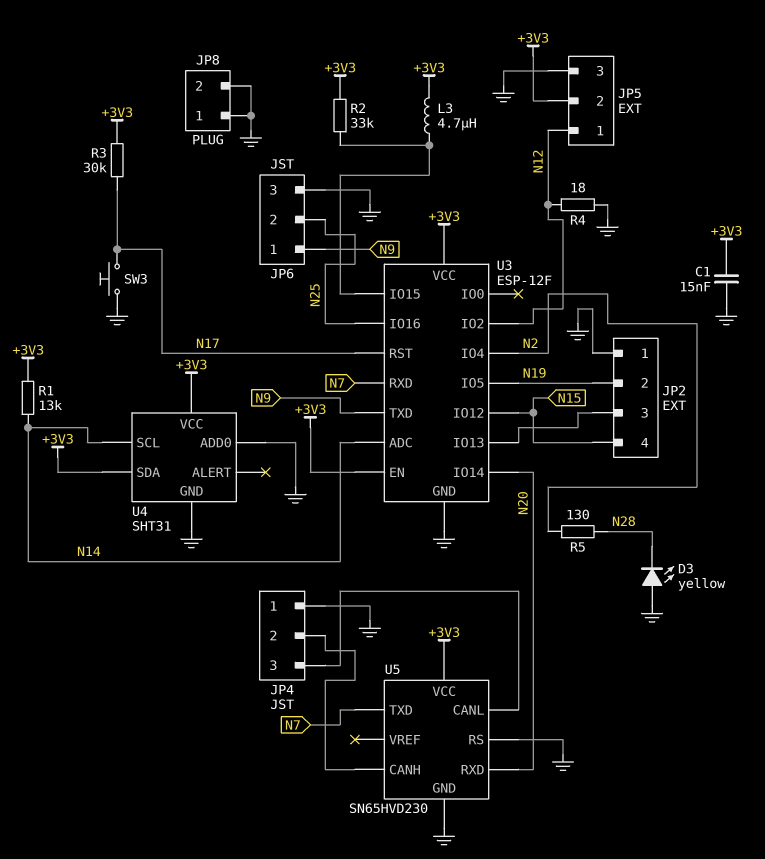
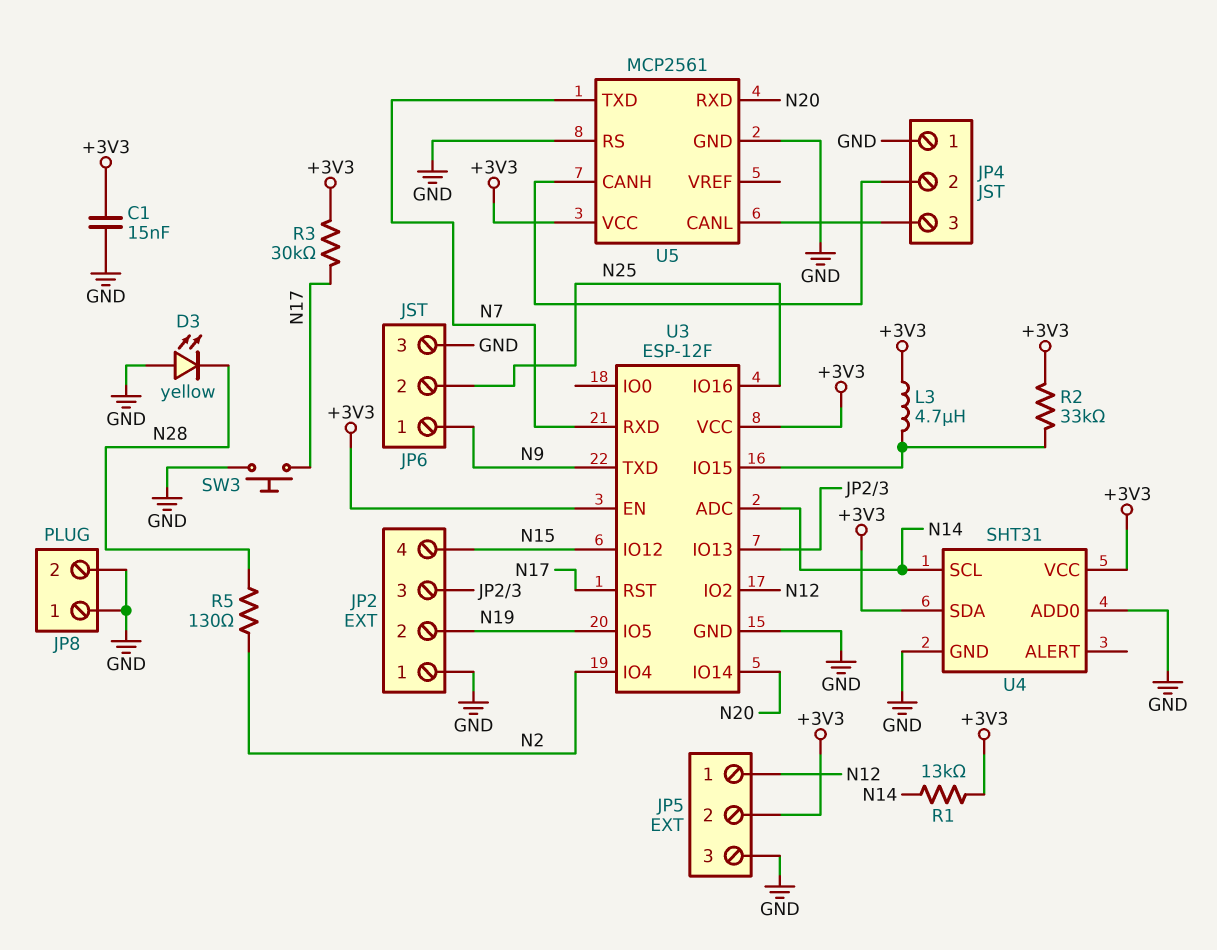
R4: 18 (GND, N12) -> none
U5: SN65HVD230 -> MCP2561

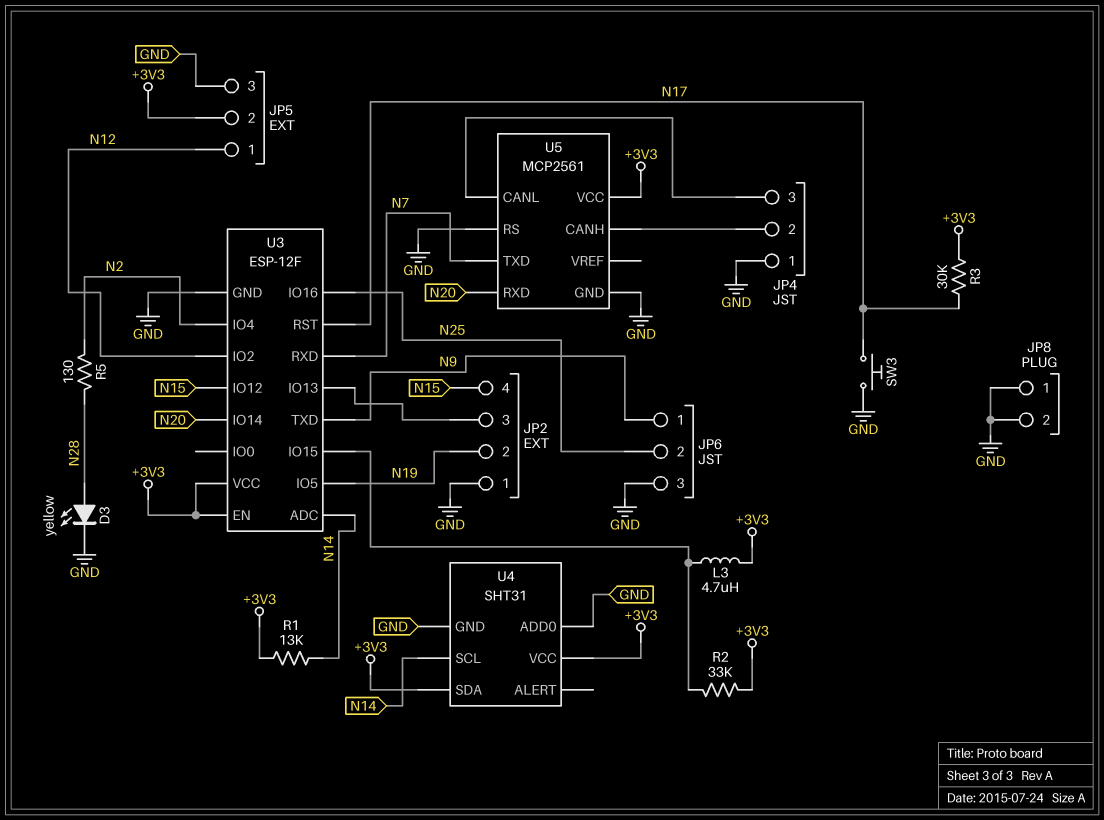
C1: 15nF (+3V3, GND) -> none
D3: LED yellow (A GND, K N28) -> LED yellow (A N28, K GND)

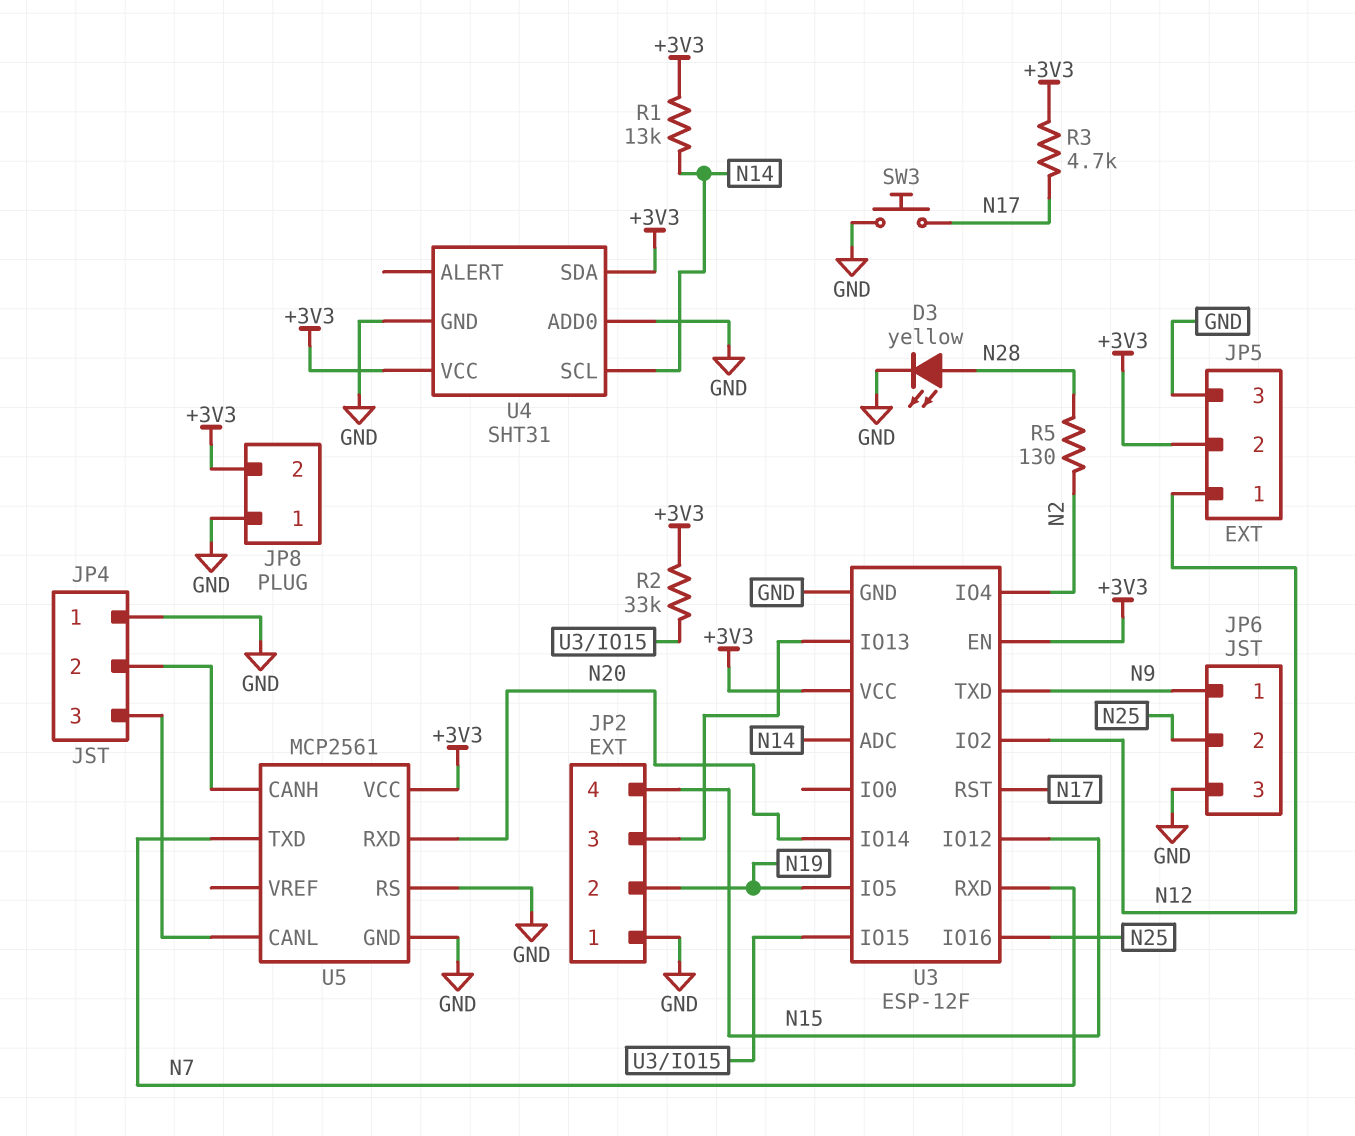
JP8 pin 2: GND -> +3V3
L3: 4.7uH (+3V3, U3/IO15) -> none
R3: 30k (+3V3, N17) -> 4.7k (+3V3, N17)

